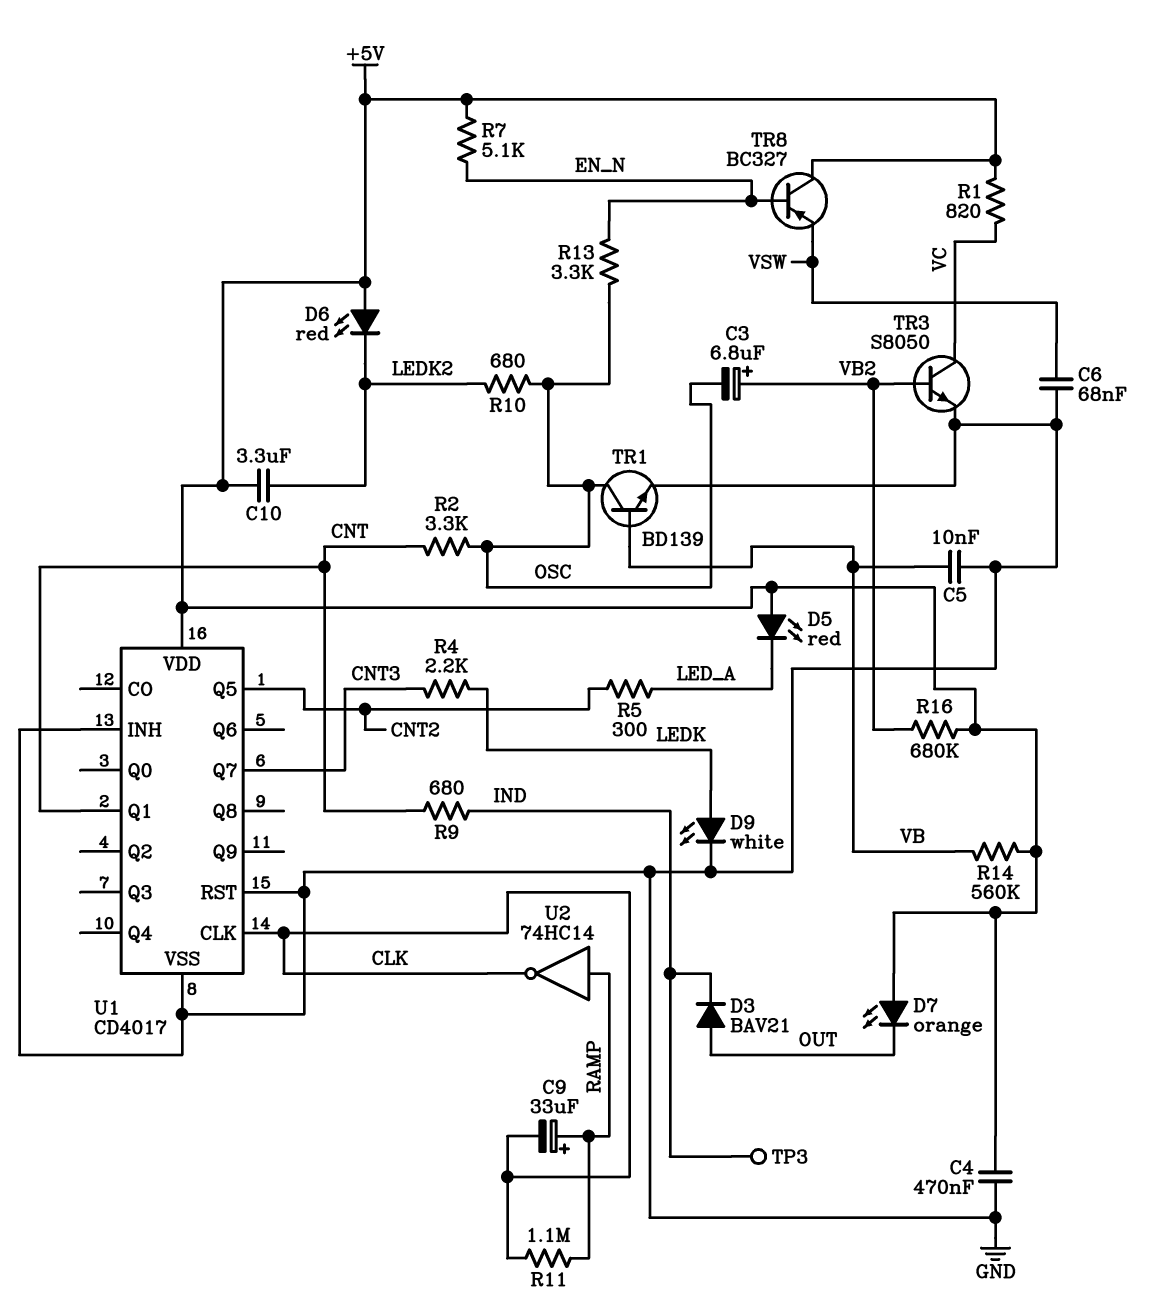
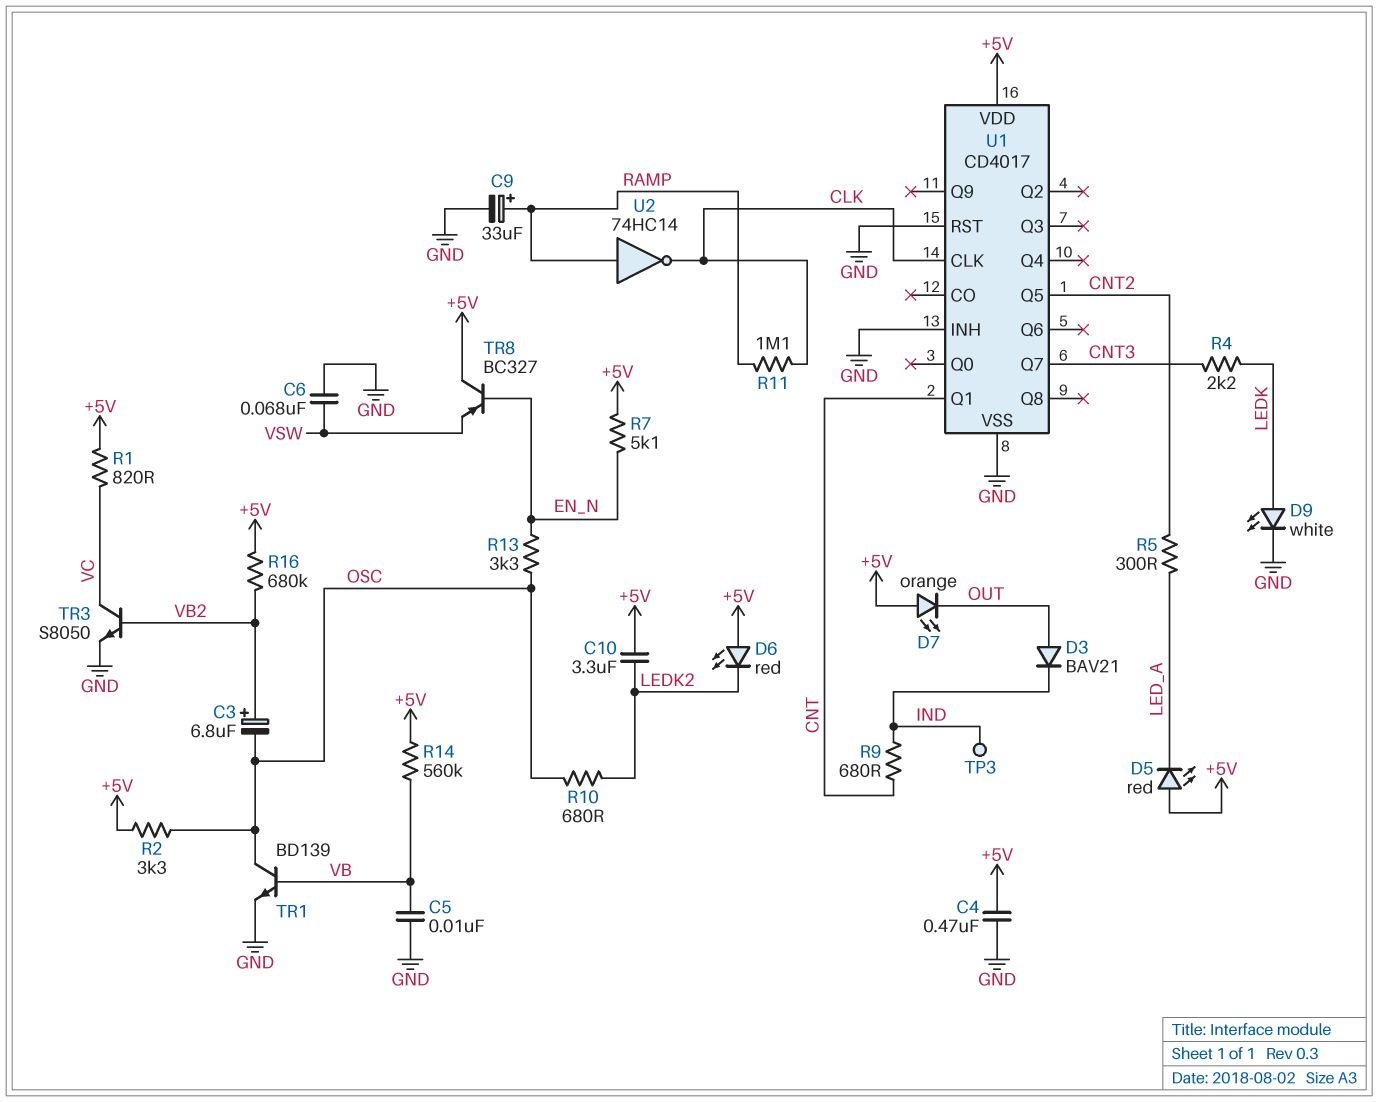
C9: 33uF (plus RAMP, minus CLK) -> 33uF (plus RAMP, minus GND)
R2: 3.3k (CNT, OSC) -> 3.3k (+5V, OSC)

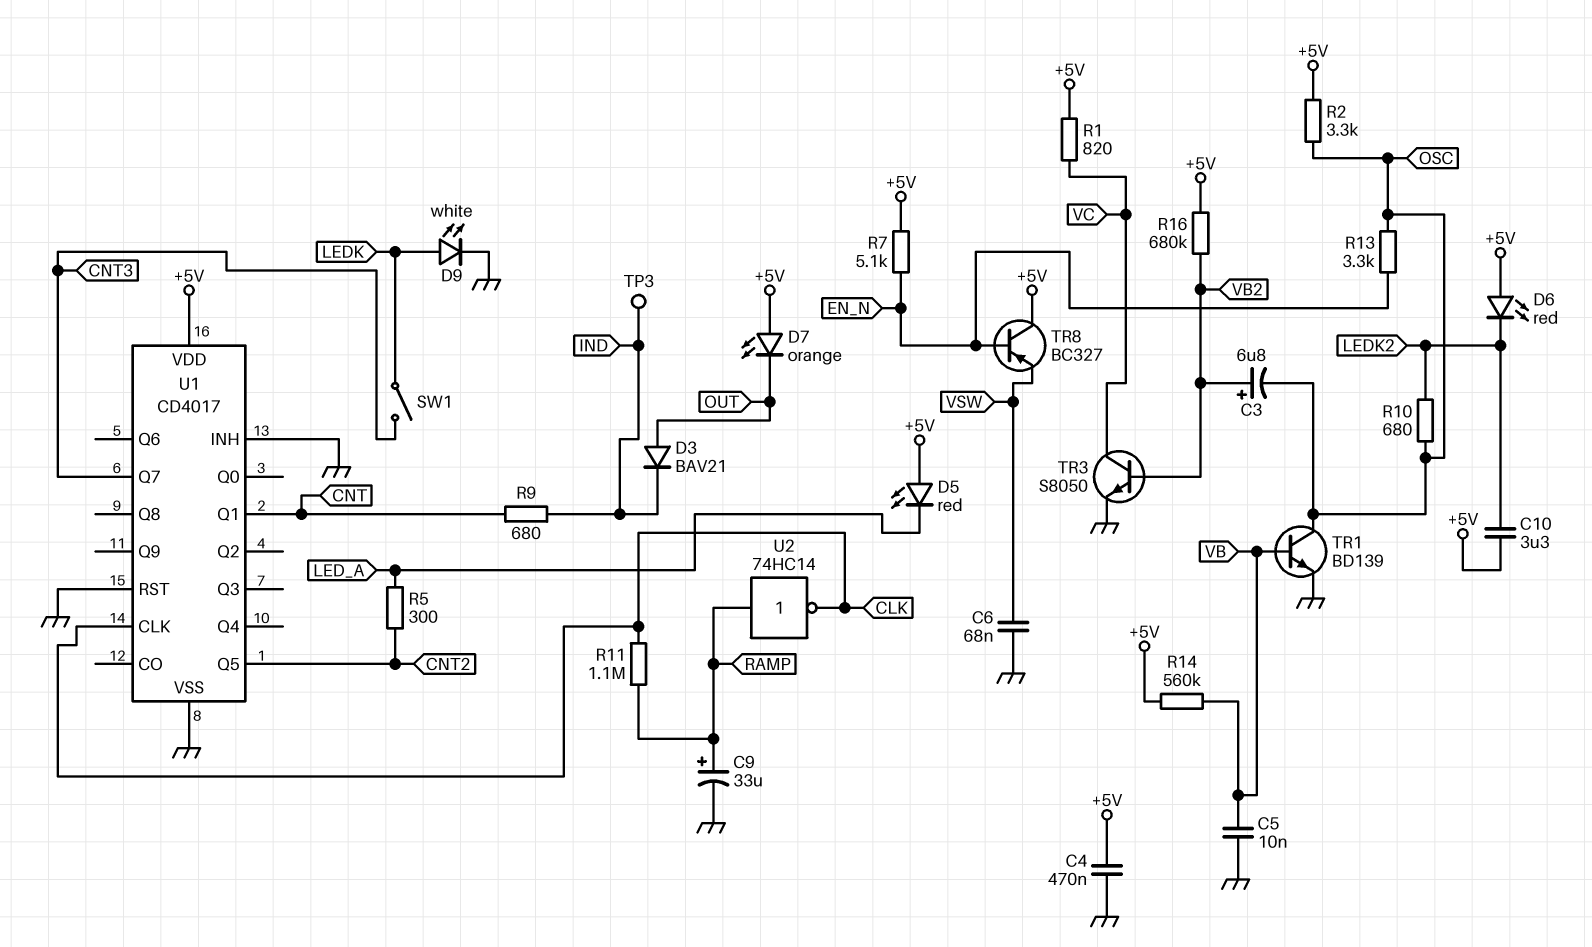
R4: 2.2k (CNT3, LEDK) -> none
SW1: none -> switch (CNT3, LEDK)

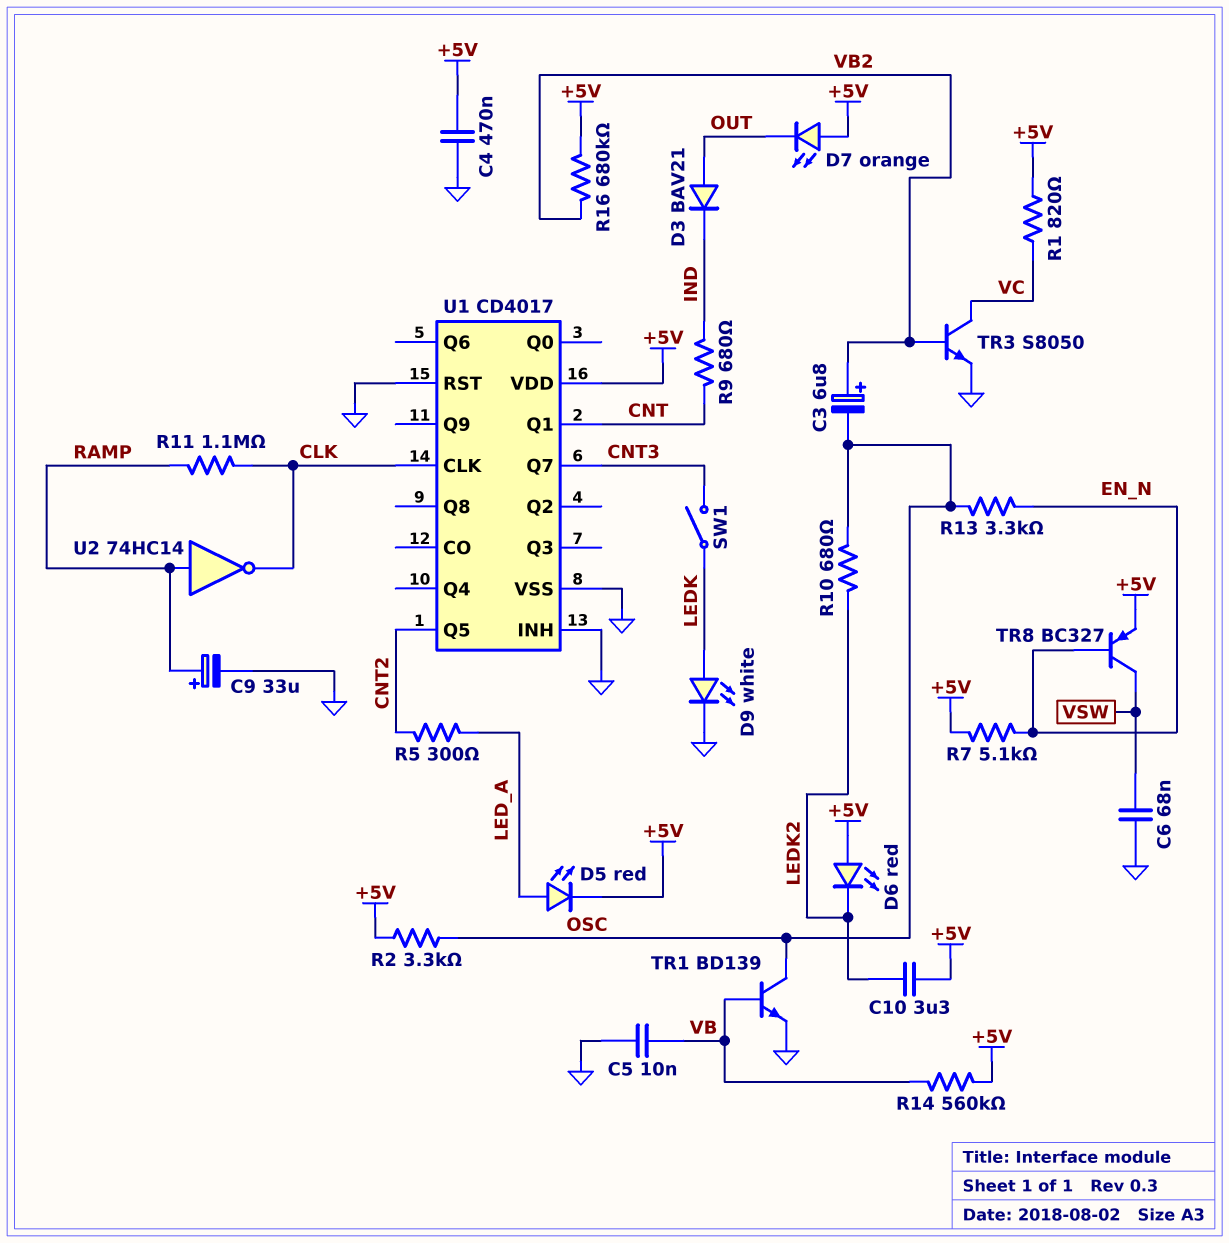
D5: LED red (A +5V, K LED_A) -> LED red (A LED_A, K +5V)
TP3: test point (IND) -> none
TR8: PNP BC327 (B EN_N, C +5V, E VSW) -> PNP BC327 (B EN_N, C VSW, E +5V)

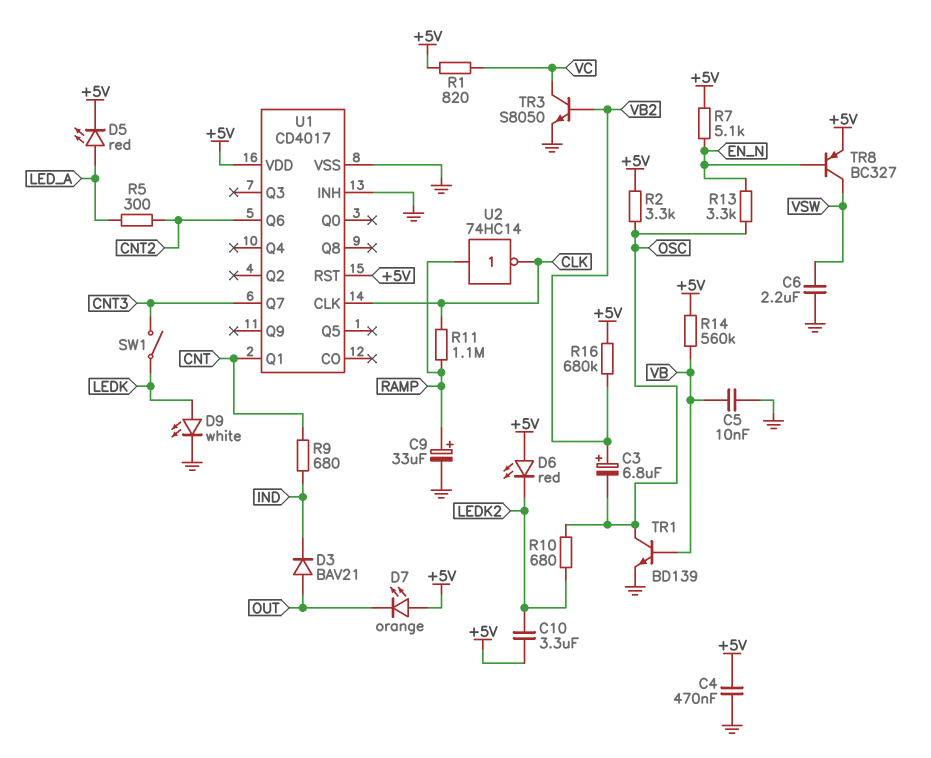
C6: 68nF (GND, VSW) -> 2.2uF (GND, VSW)
U1 pin Q5: CNT2 -> none
U1 pin Q6: none -> CNT2
U1 pin RST: GND -> +5V

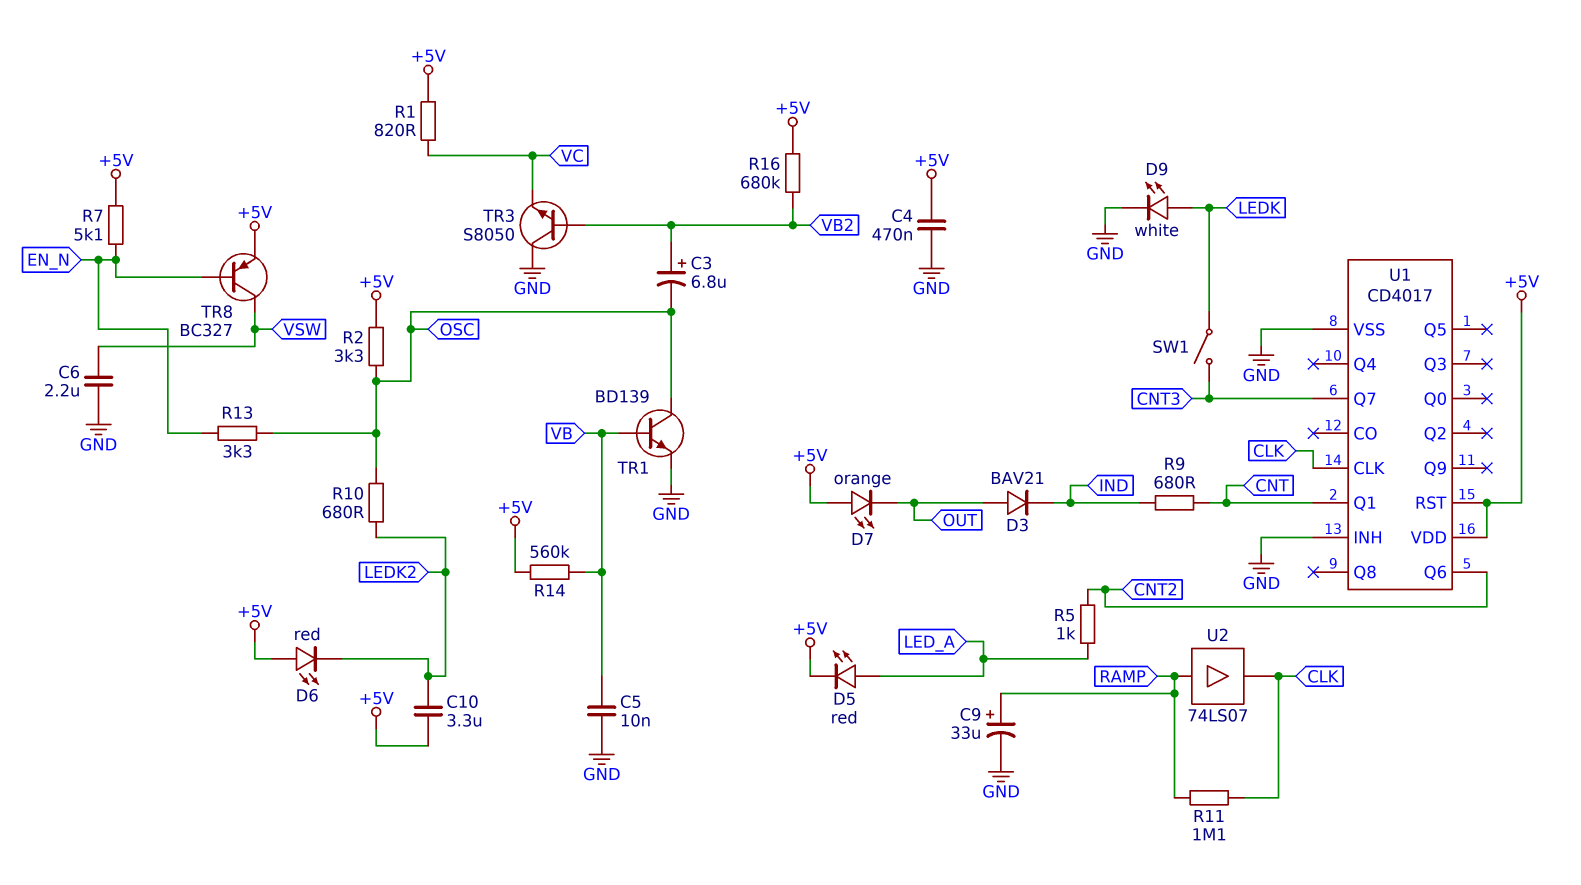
R5: 300 (CNT2, LED_A) -> 1k (CNT2, LED_A)
TR3: NPN S8050 (B VB2, C VC, E GND) -> NPN S8050 (B VB2, C GND, E VC)
U2: NOT 74HC14 (in RAMP, out CLK) -> buffer 74LS07 (in RAMP, out CLK)

